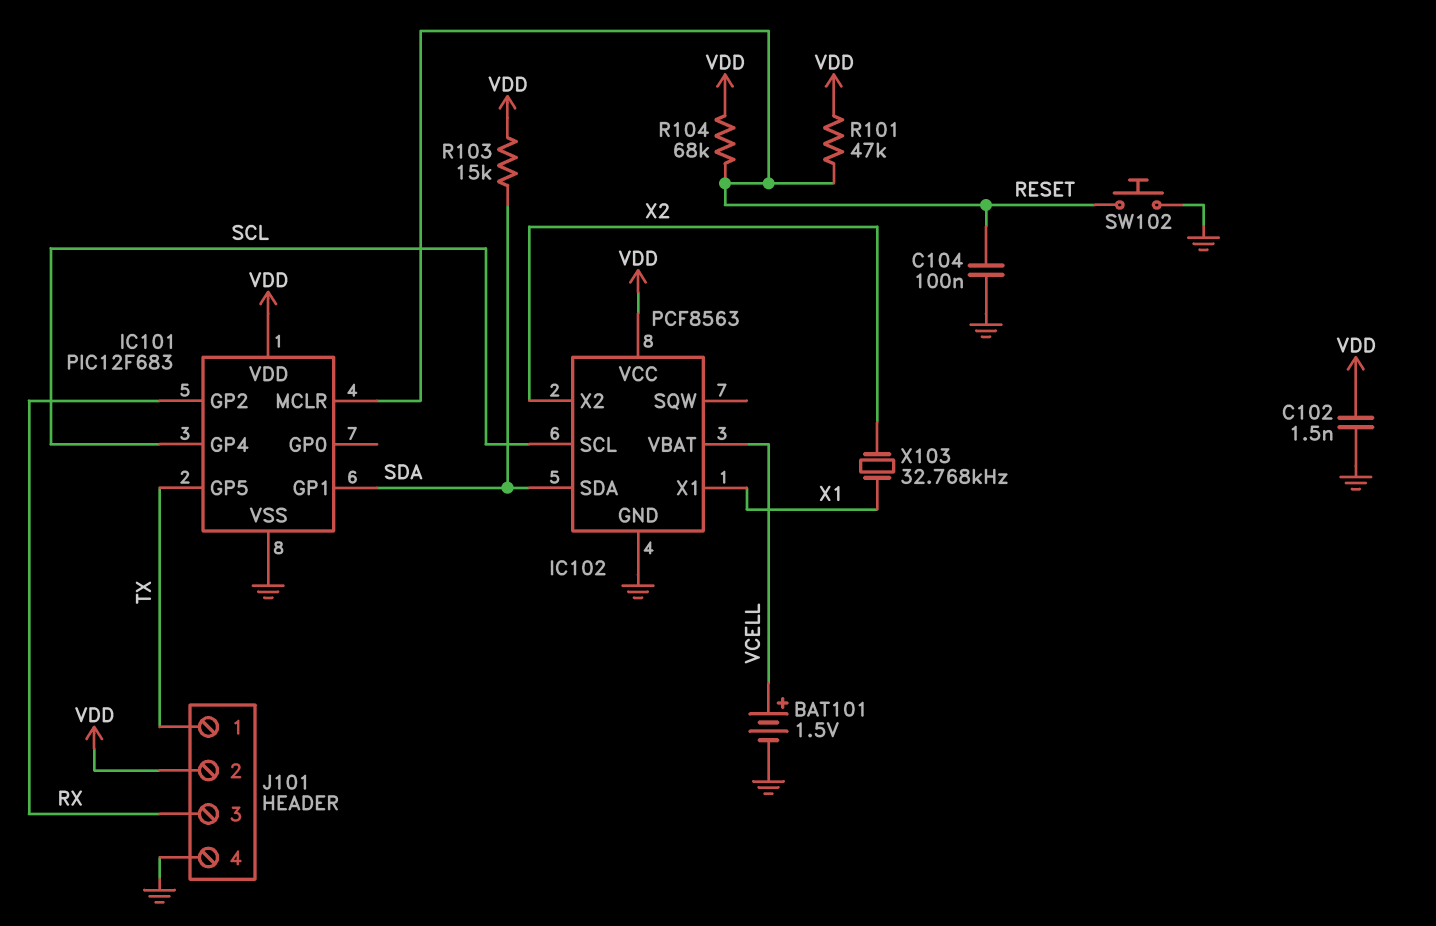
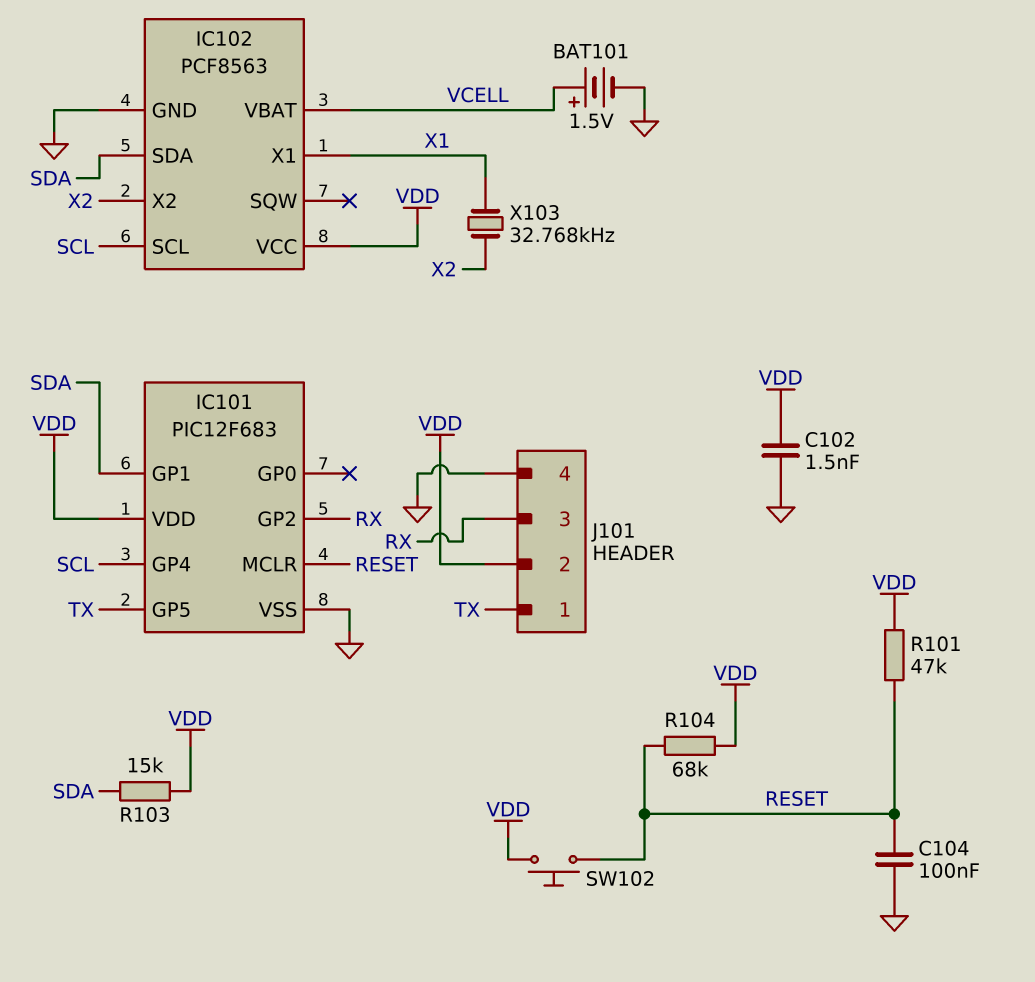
SW102: button (GND, RESET) -> button (RESET, VDD)

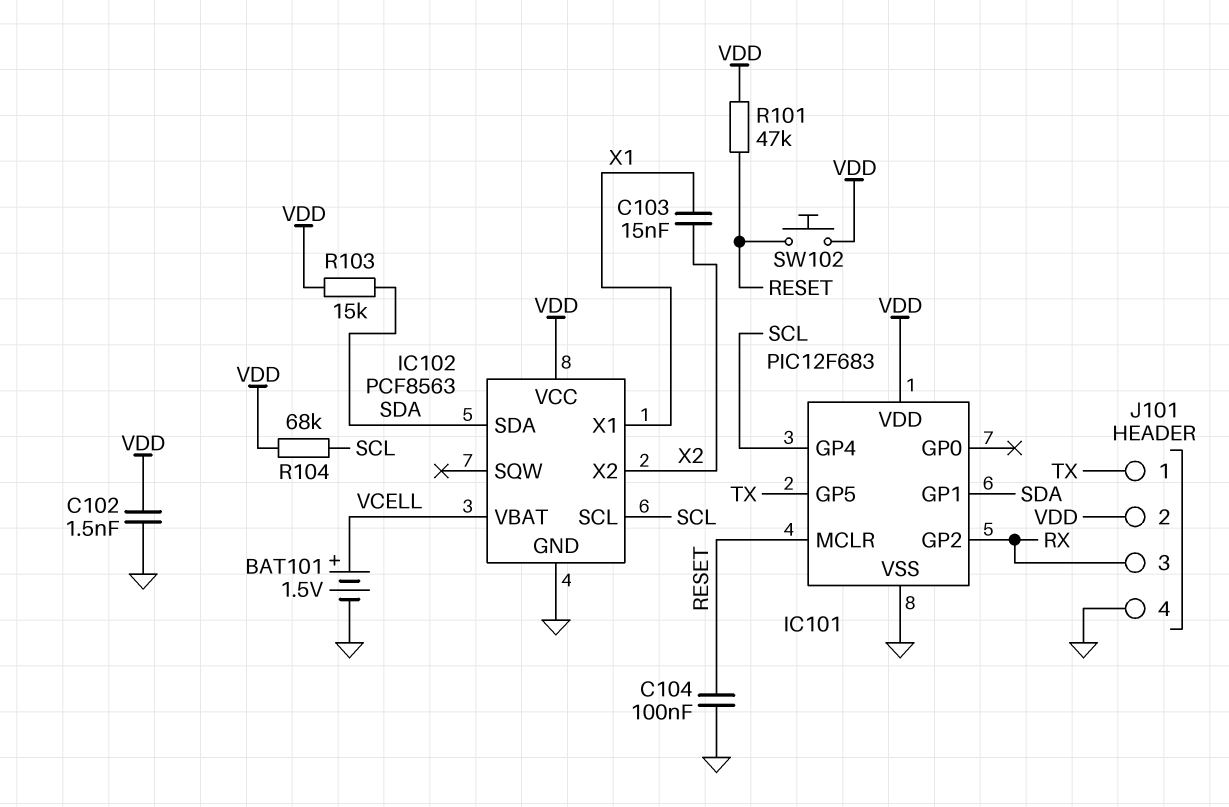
C103: none -> 15nF (X1, X2)
R104: 68k (RESET, VDD) -> 68k (SCL, VDD)
X103: 32.768kHz (X1, X2) -> none

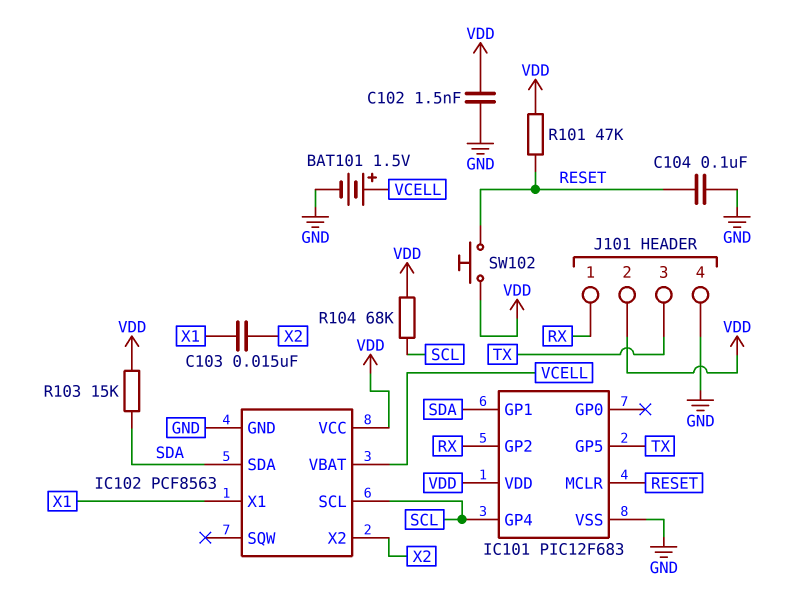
J101 pin 1: TX -> RX
J101 pin 3: RX -> TX

